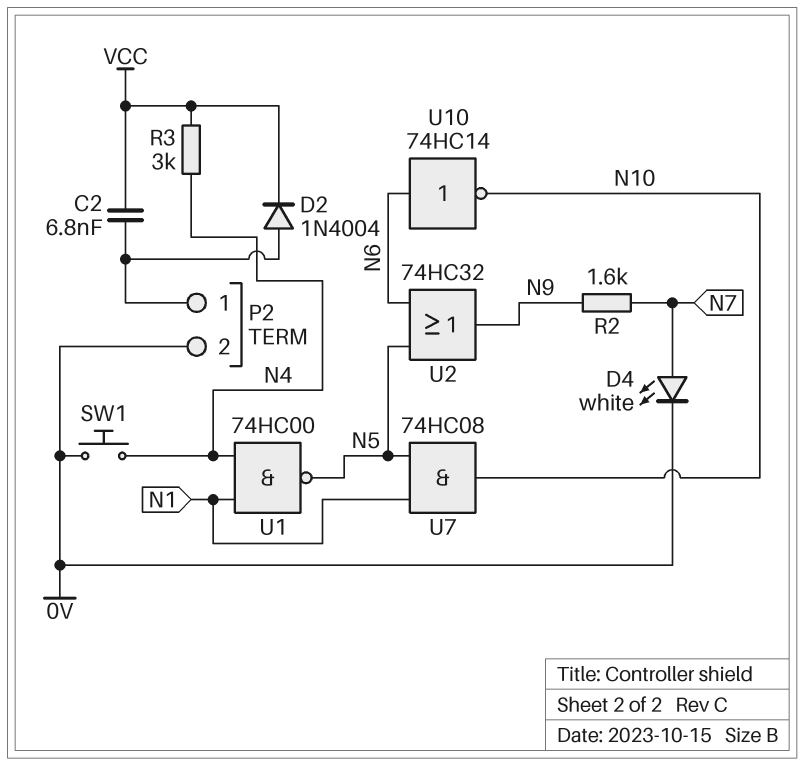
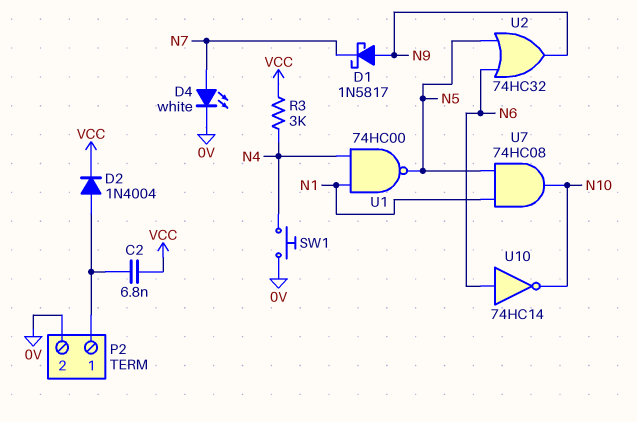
D1: none -> schottky 1N5817 (A N9, K N7)
R2: 1.6k (N7, N9) -> none

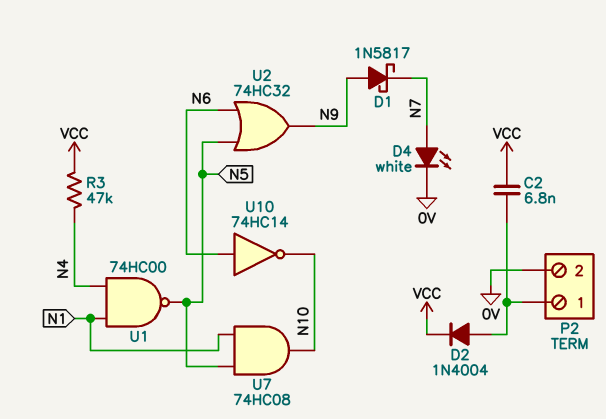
R3: 3k (N4, VCC) -> 47k (N4, VCC)
SW1: button (0V, N4) -> none

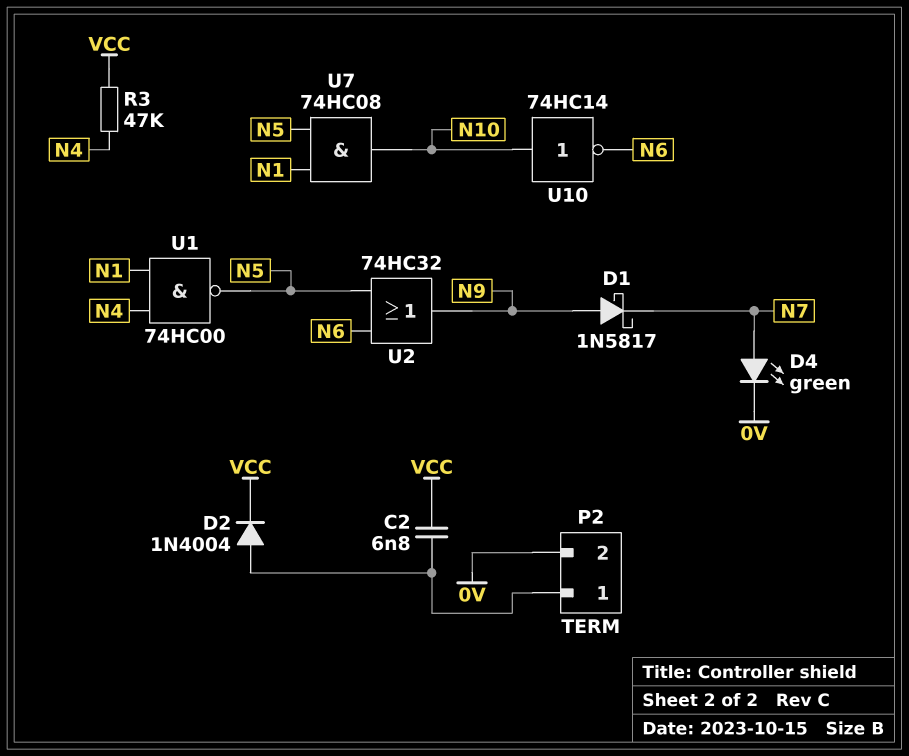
D4: LED white (A N7, K 0V) -> LED green (A N7, K 0V)
U10: NOT 74HC14 (in N6, out N10) -> NOT 74HC14 (in N10, out N6)

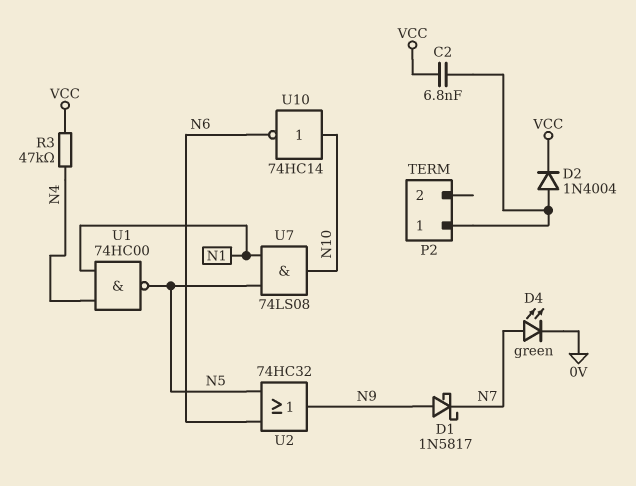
P2 pin 2: 0V -> none
U7: AND 74HC08 (in N1, in N5, out N10) -> AND 74LS08 (in N1, in N5, out N10)

